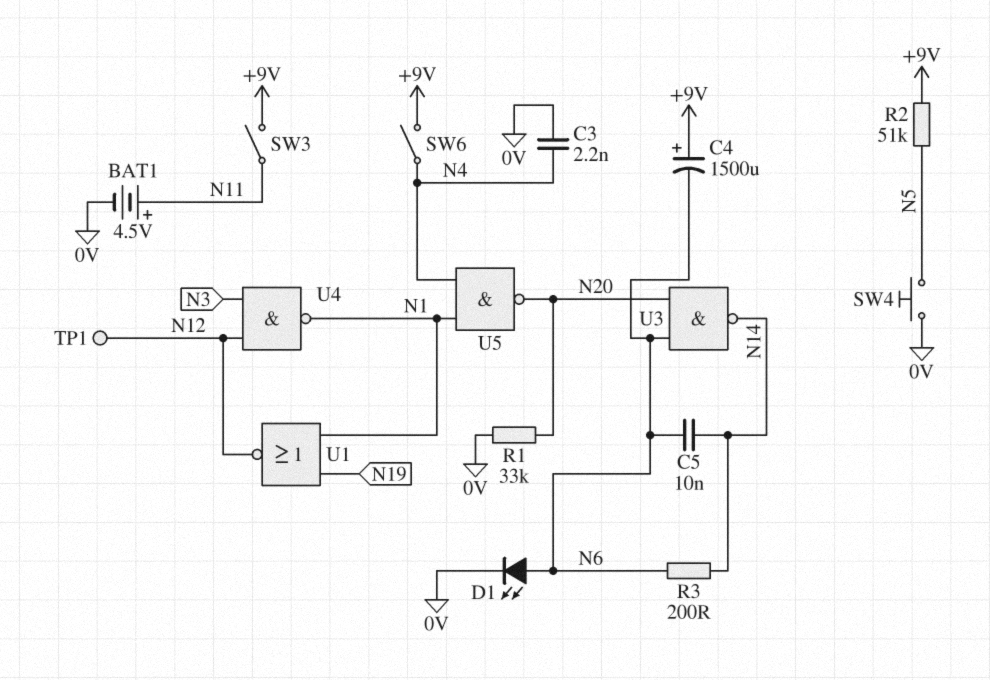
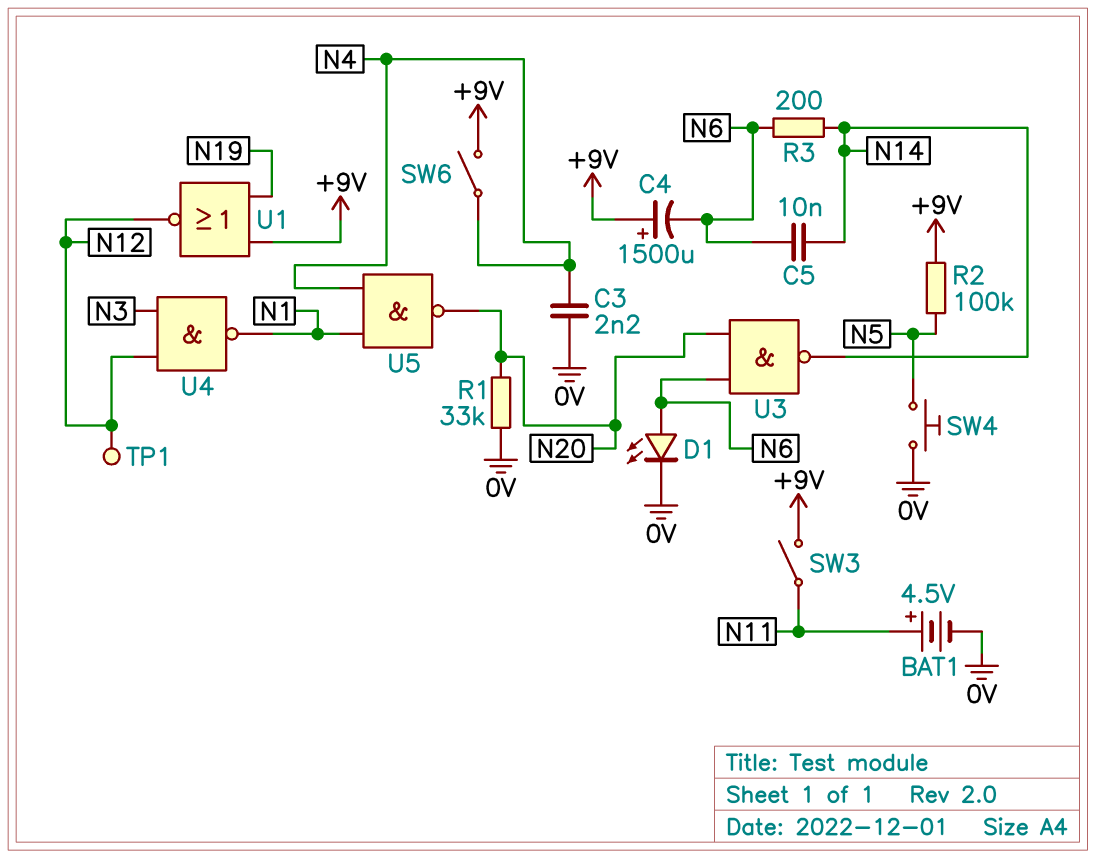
R2: 51k (+9V, N5) -> 100k (+9V, N5)
U1: NOR (in N1, in N19, out N12) -> NOR (in +9V, in N19, out N12)

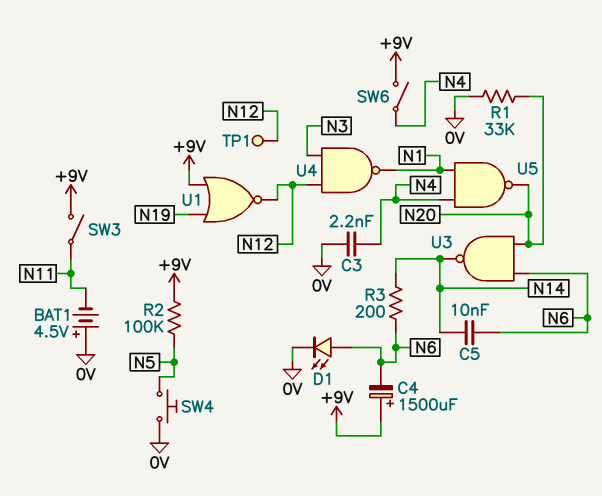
BAT1: 4.5V (plus N11, minus 0V) -> 4.5V (plus 0V, minus N11)

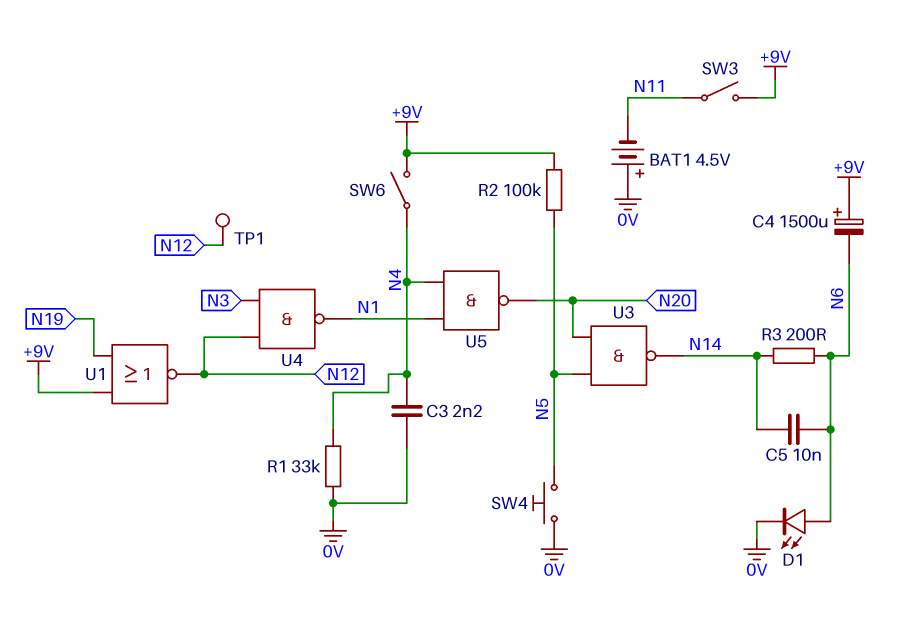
R1: 33k (0V, N20) -> 33k (0V, N4)
U3: NAND (in N6, in N20, out N14) -> NAND (in N5, in N20, out N14)

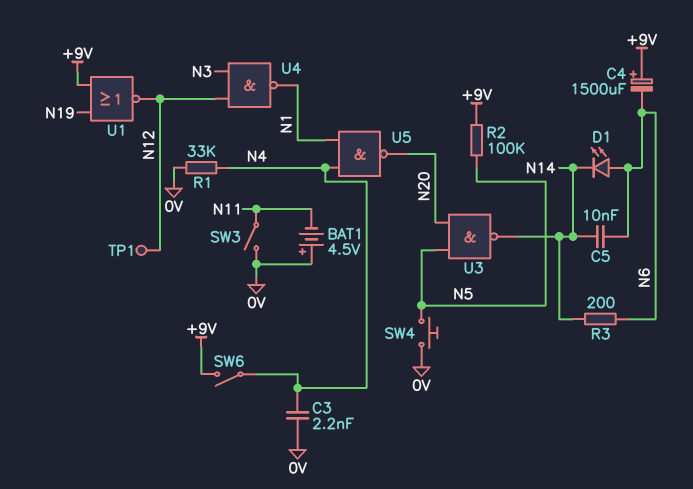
D1: LED (A N6, K 0V) -> LED (A N6, K N14)
SW3: switch (+9V, N11) -> switch (0V, N11)

